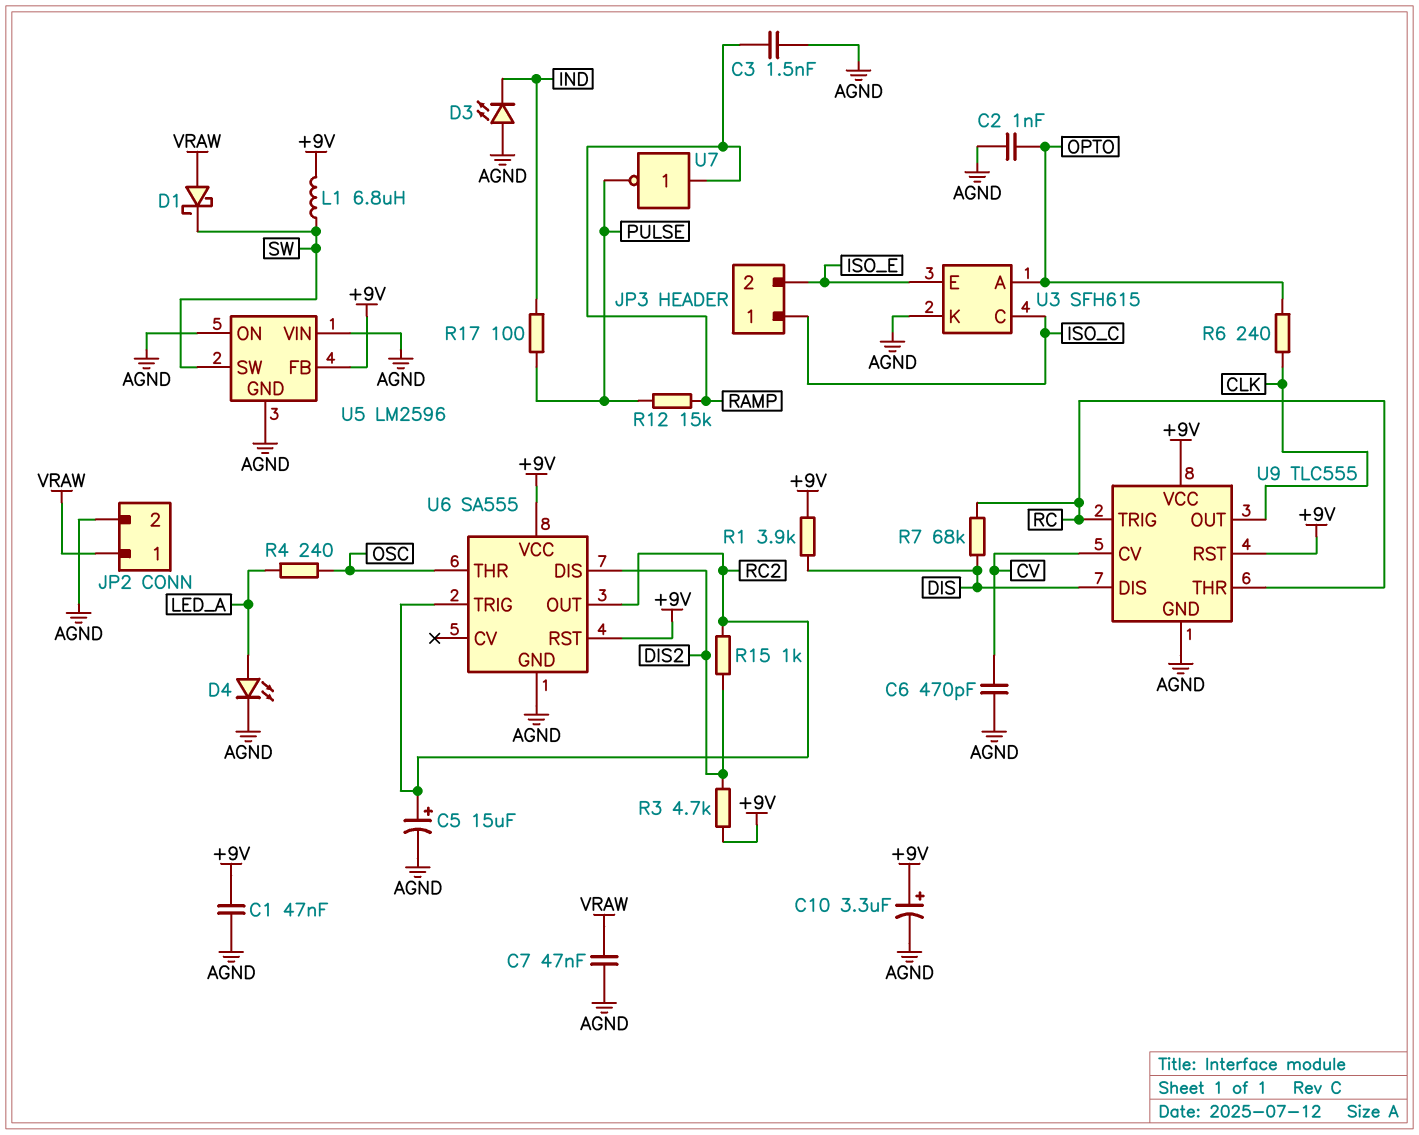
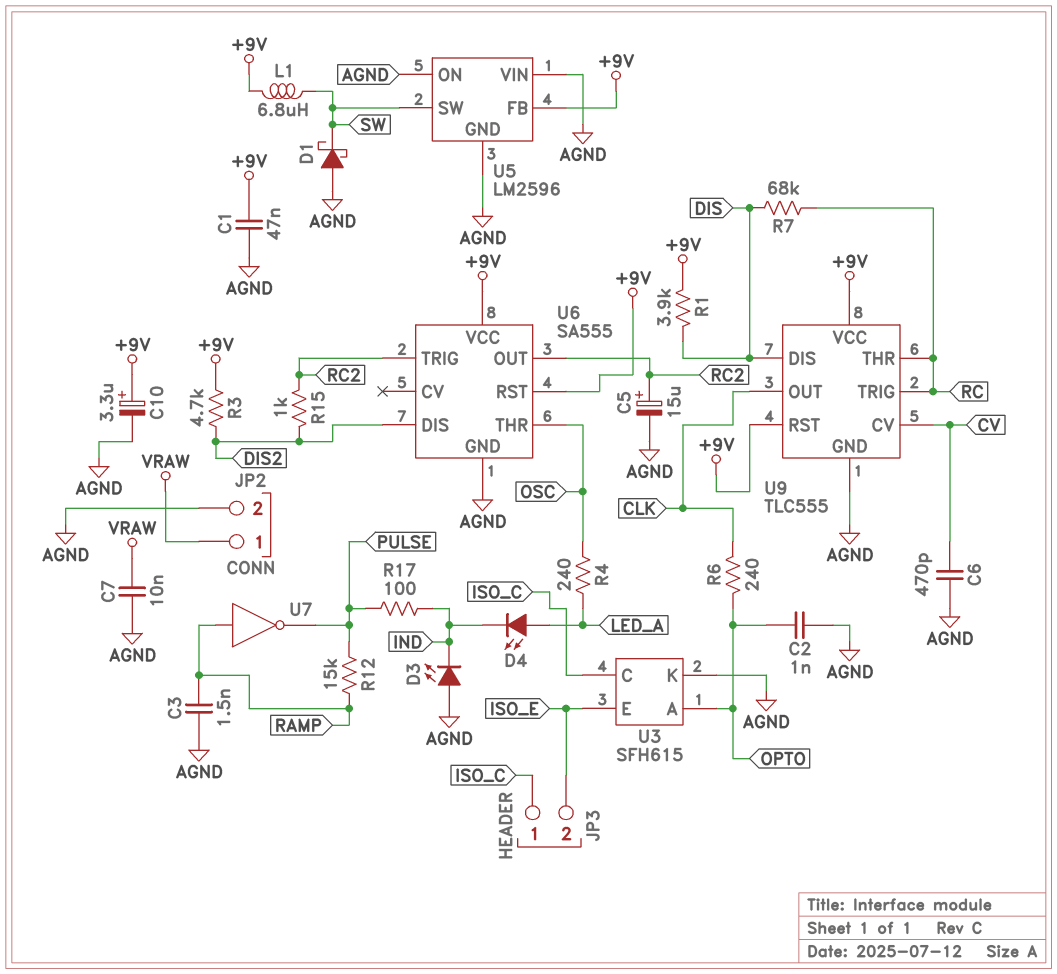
C7: 47nF (AGND, VRAW) -> 10nF (AGND, VRAW)
D1: schottky (A VRAW, K SW) -> schottky (A AGND, K SW)
D4: LED (A LED_A, K AGND) -> LED (A LED_A, K IND)

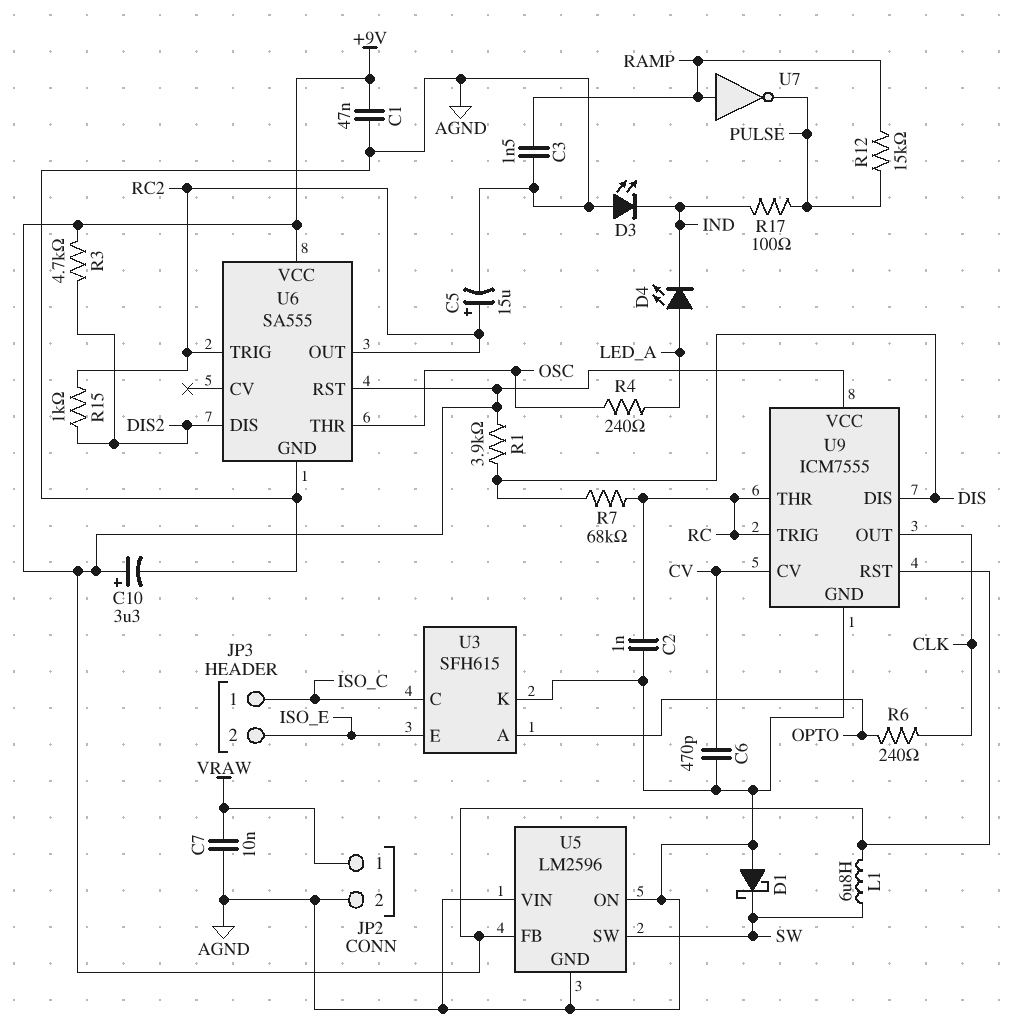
C2: 1nF (AGND, OPTO) -> 1nF (AGND, RC)
U9: TLC555 -> ICM7555

